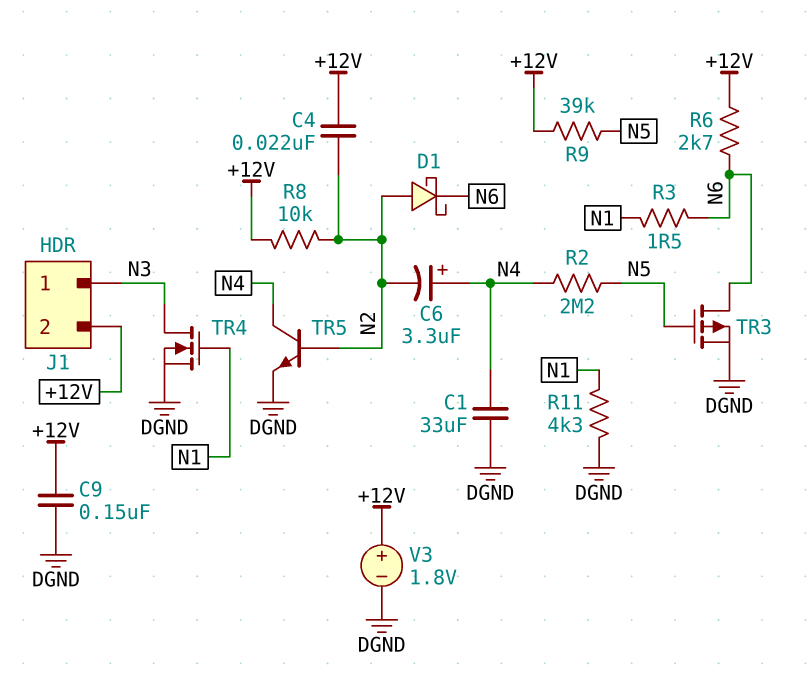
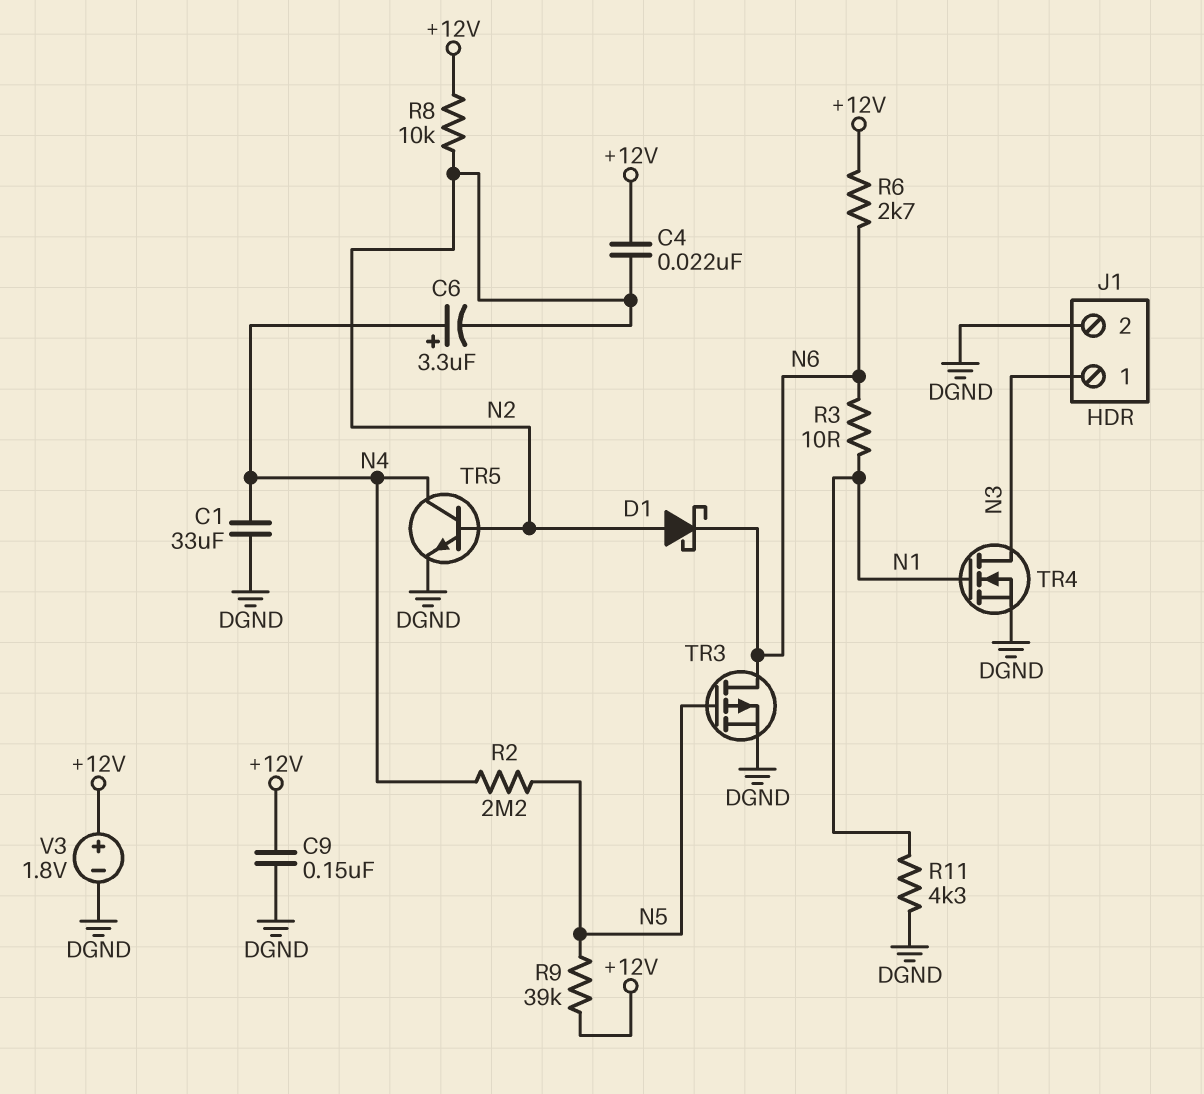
J1 pin 2: +12V -> DGND
R3: 1.5 (N1, N6) -> 10 (N1, N6)

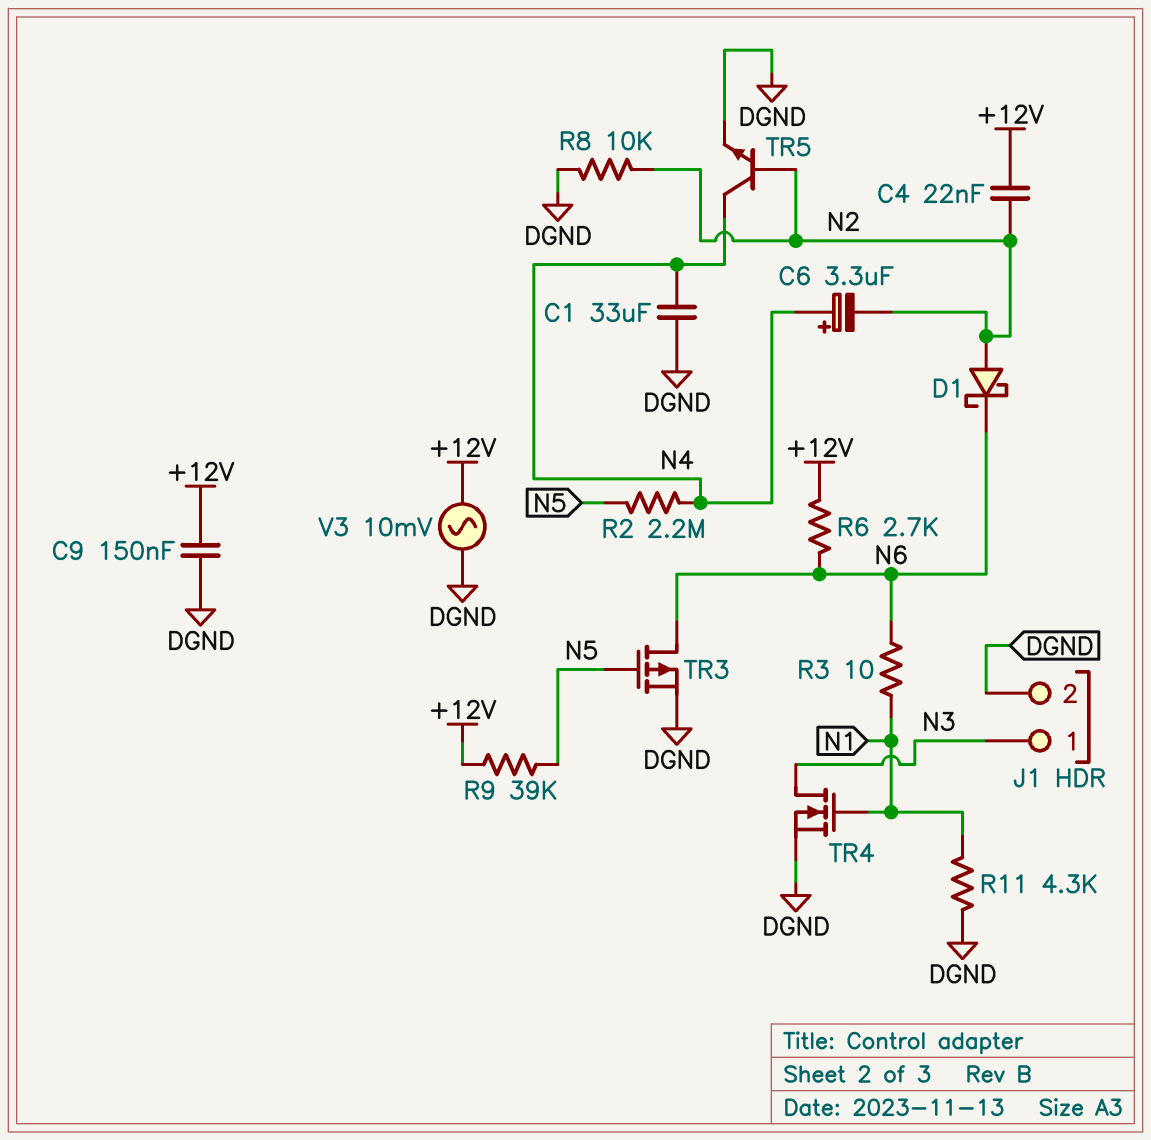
R8: 10k (+12V, N2) -> 10k (DGND, N2)
V3: 1.8V (plus +12V, minus DGND) -> AC 10mV (+12V, DGND)

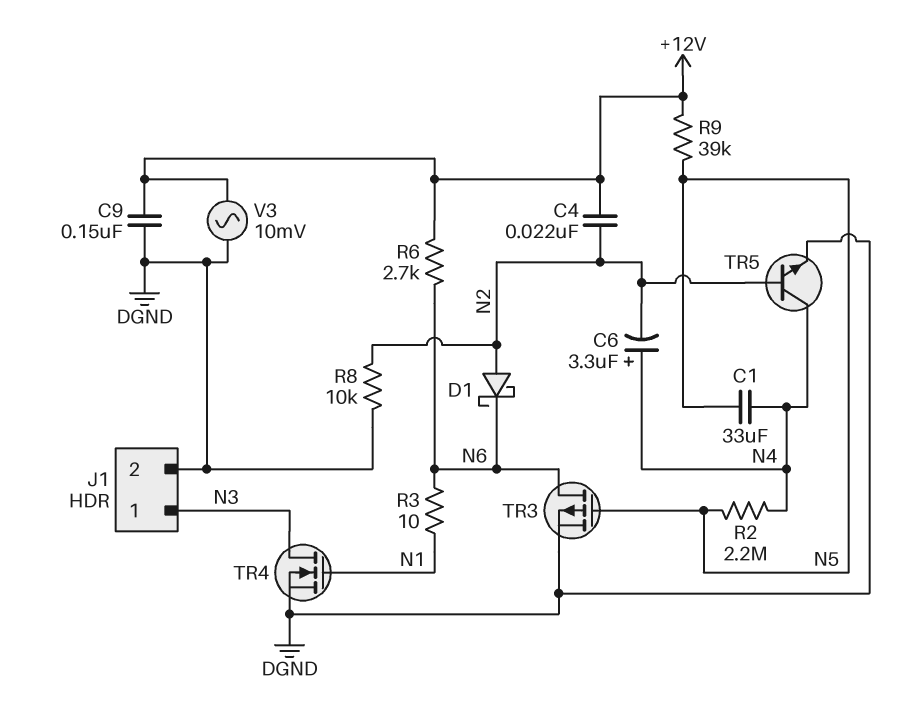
C1: 33uF (DGND, N4) -> 33uF (N4, N5)
R11: 4.3k (DGND, N1) -> none

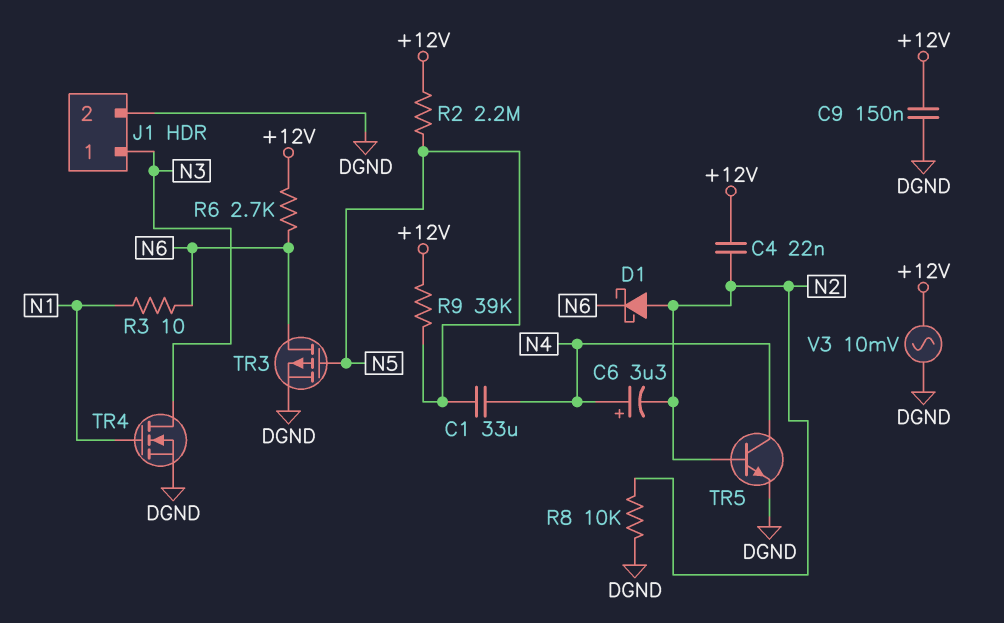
R2: 2.2M (N4, N5) -> 2.2M (+12V, N5)

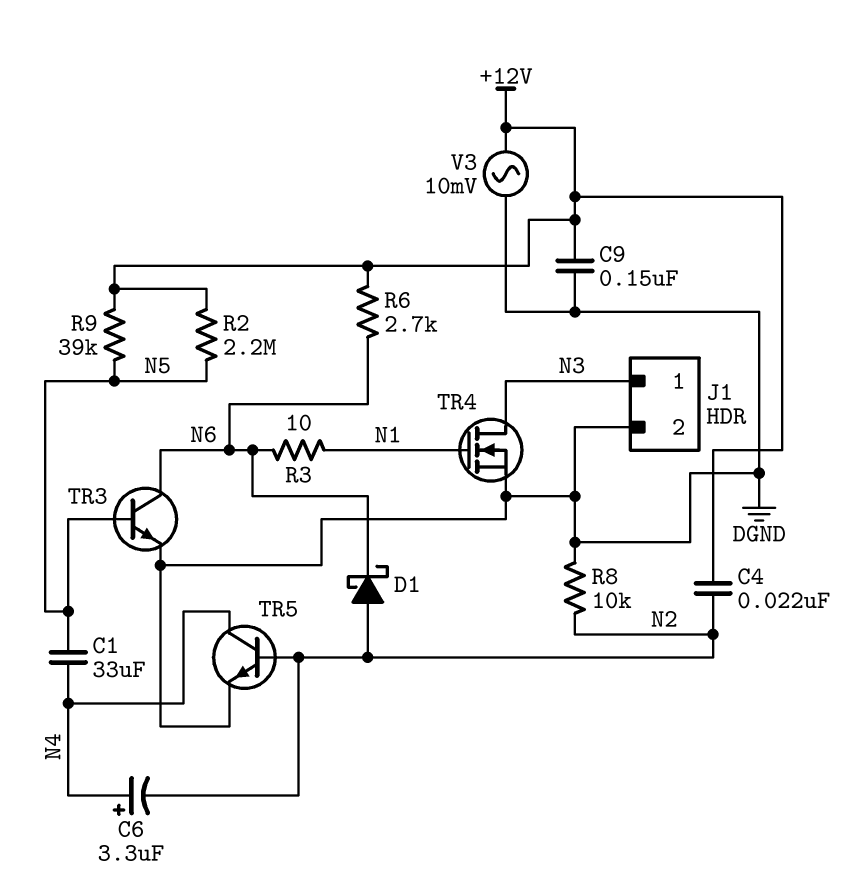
TR3: PMOS (G N5, D N6, S DGND) -> NPN (B N5, C N6, E DGND)

